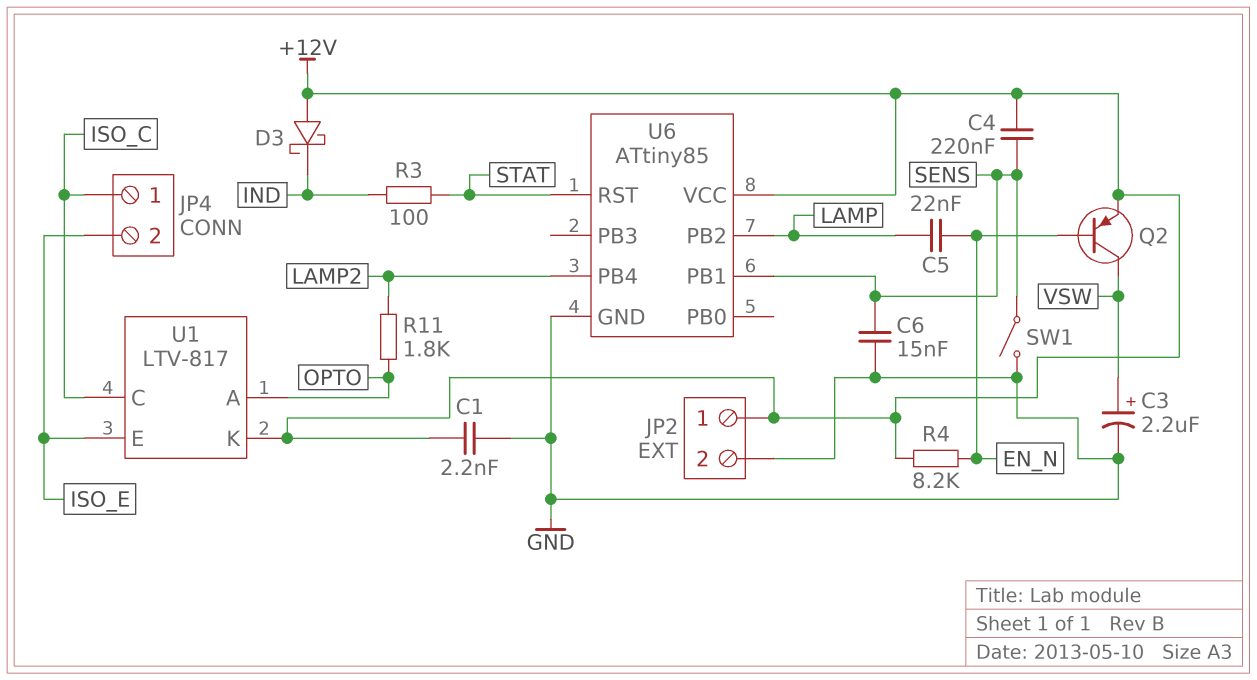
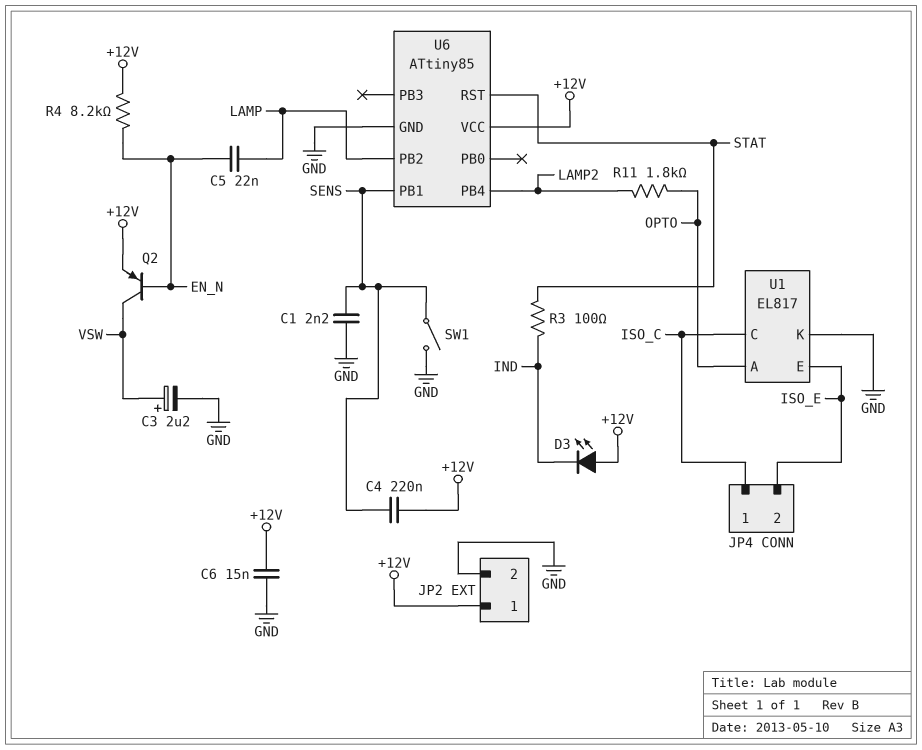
C1: 2.2nF (+12V, GND) -> 2.2nF (GND, SENS)
C6: 15nF (GND, SENS) -> 15nF (+12V, GND)
D3: schottky (A +12V, K IND) -> LED (A +12V, K IND)
U1: LTV-817 -> EL817
U1 pin K: +12V -> GND

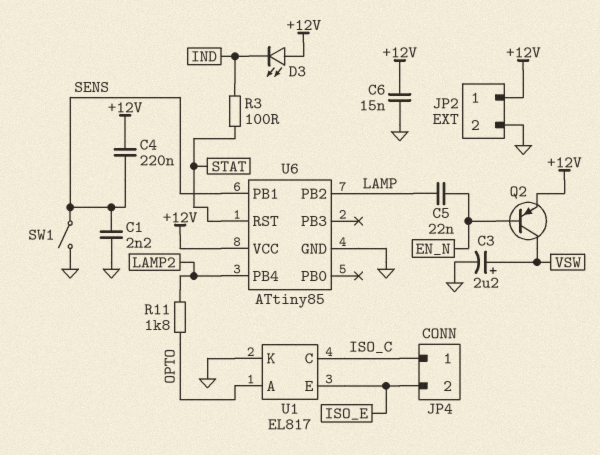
R4: 8.2k (+12V, EN_N) -> none

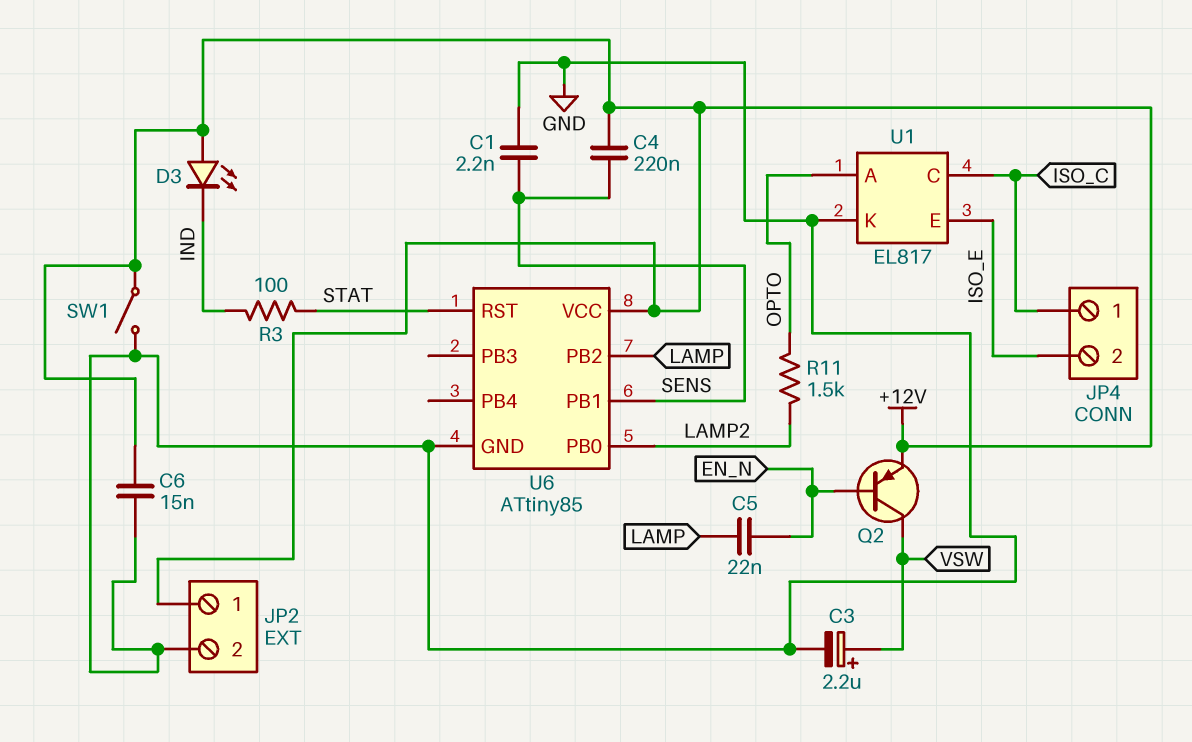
R11: 1.8k (LAMP2, OPTO) -> 1.5k (LAMP2, OPTO)
SW1: switch (GND, SENS) -> switch (+12V, GND)
U6 pin PB0: none -> LAMP2
U6 pin PB4: LAMP2 -> none

